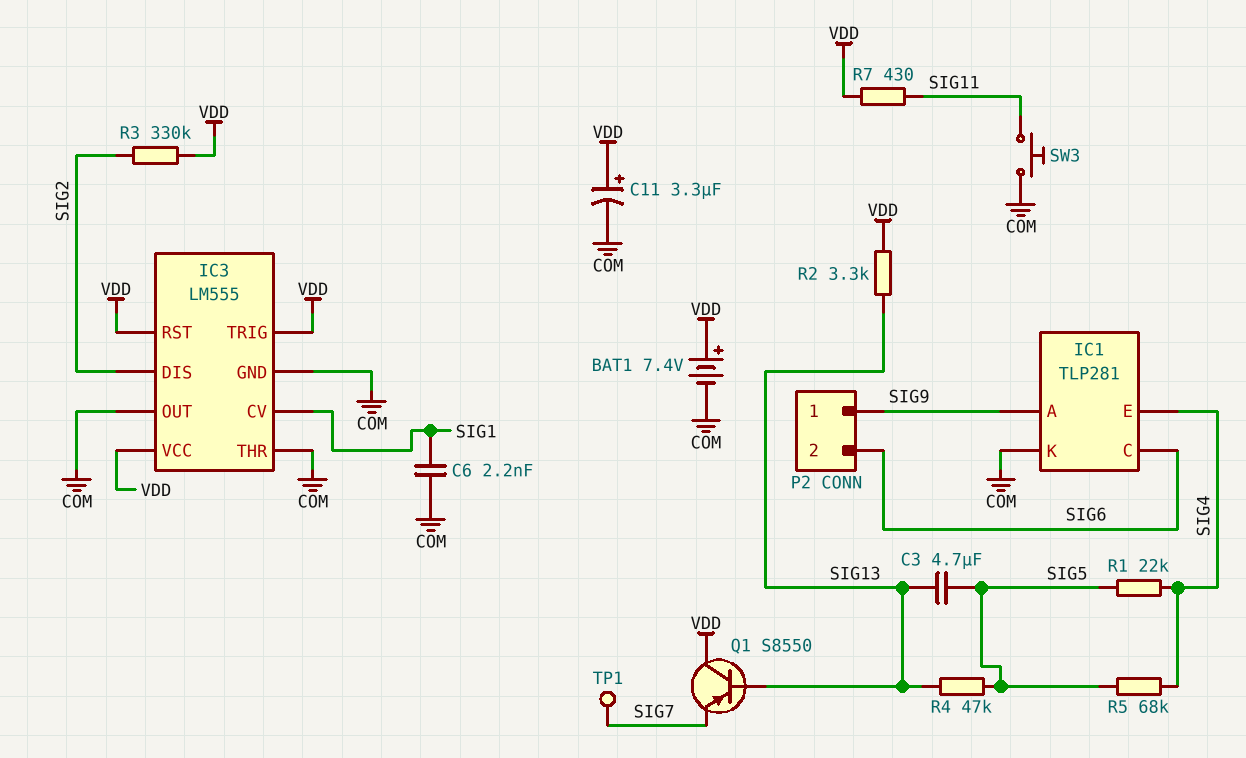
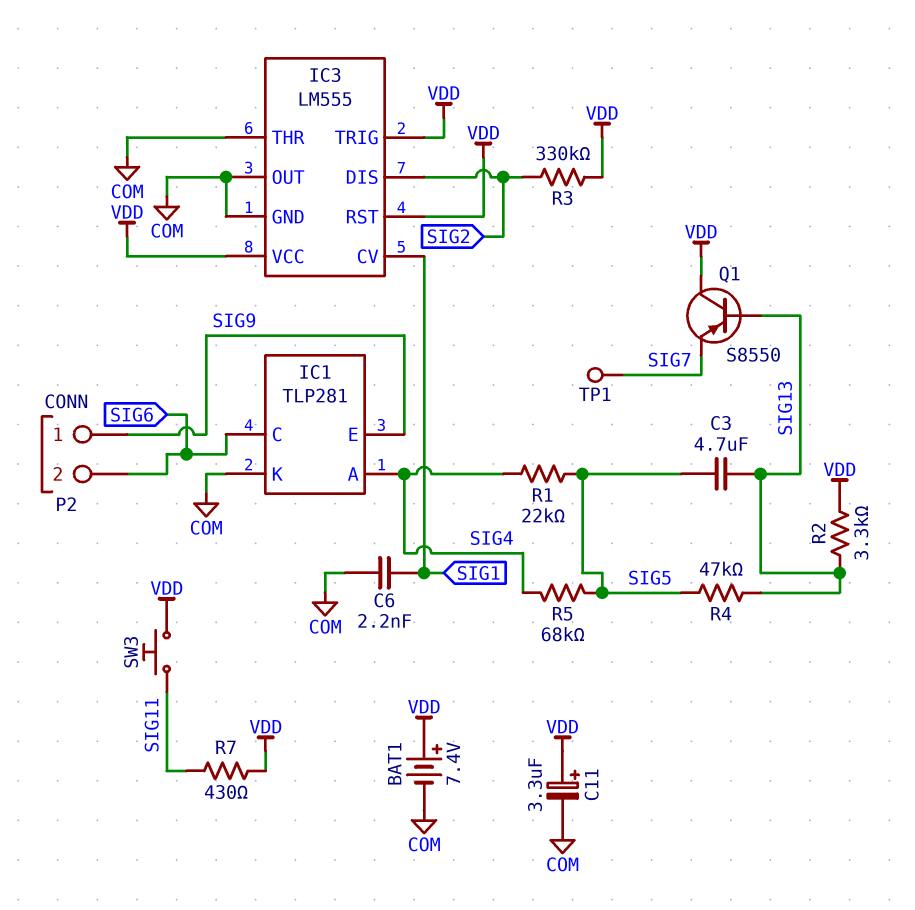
IC1 pin A: SIG9 -> SIG4
IC1 pin E: SIG4 -> SIG9
SW3: button (COM, SIG11) -> button (SIG11, VDD)

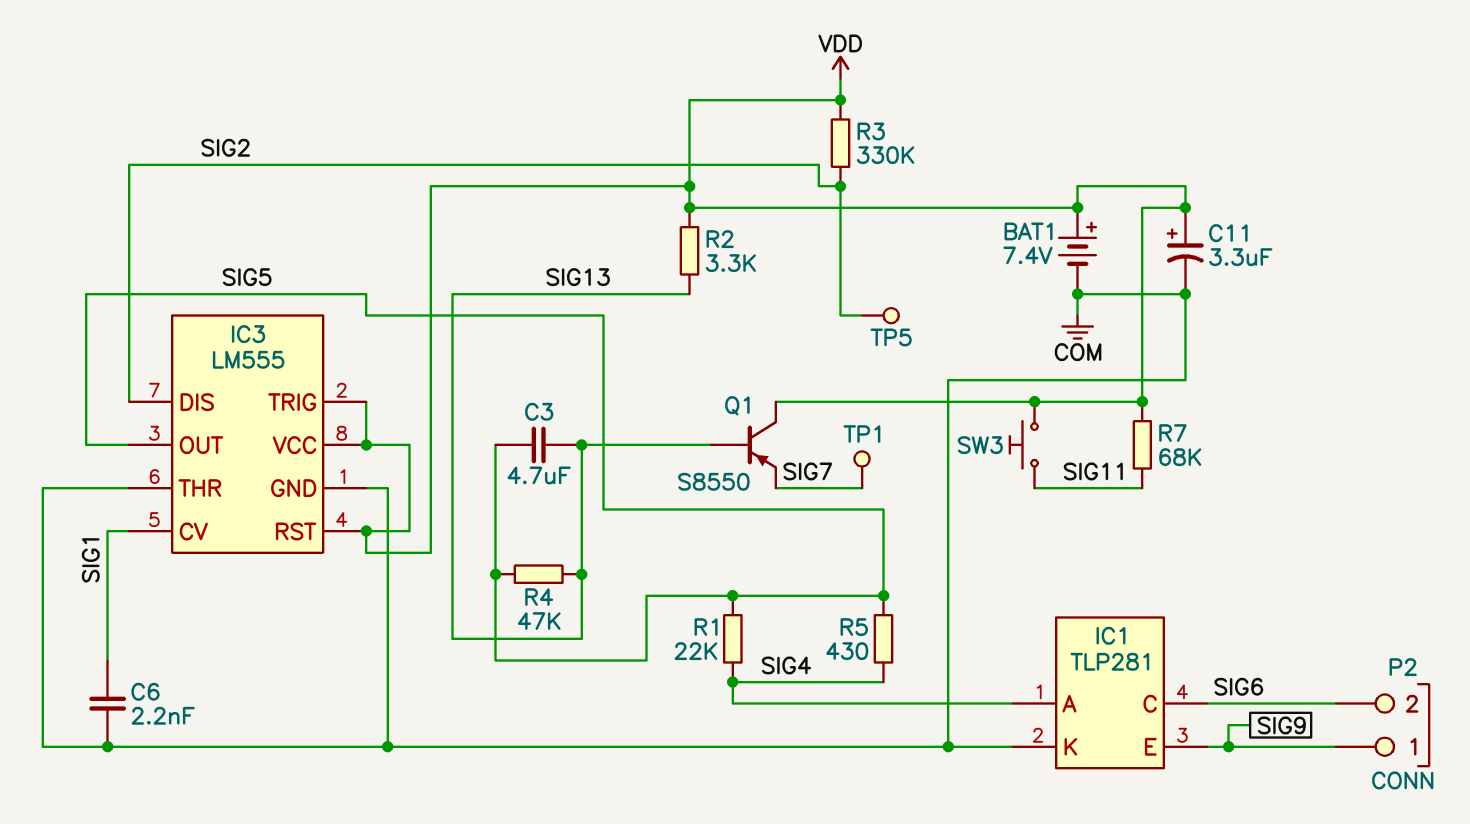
IC3 pin OUT: COM -> SIG5
R5: 68k (SIG4, SIG5) -> 430 (SIG4, SIG5)
R7: 430 (SIG11, VDD) -> 68k (SIG11, VDD)
TP5: none -> test point (SIG2)

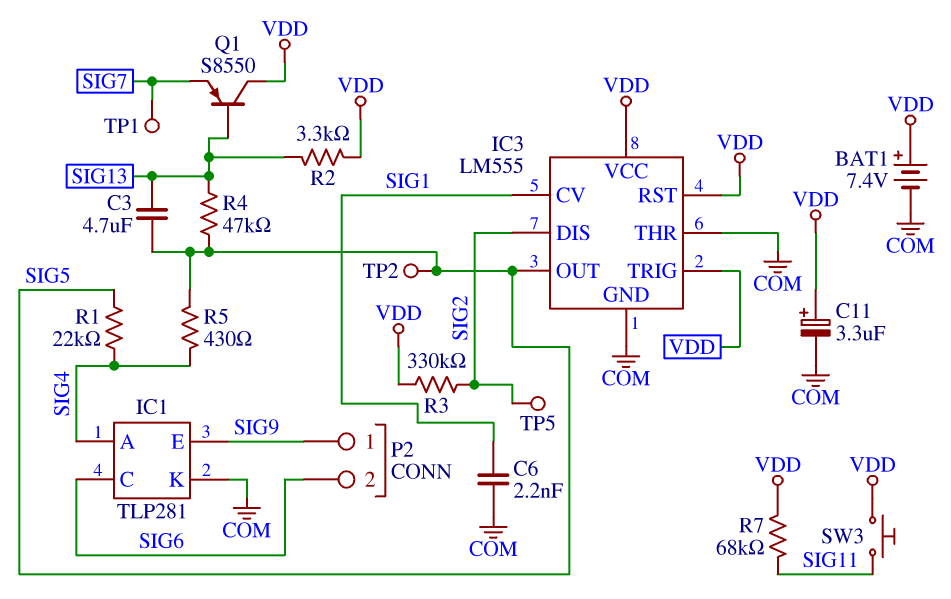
TP2: none -> test point (SIG5)

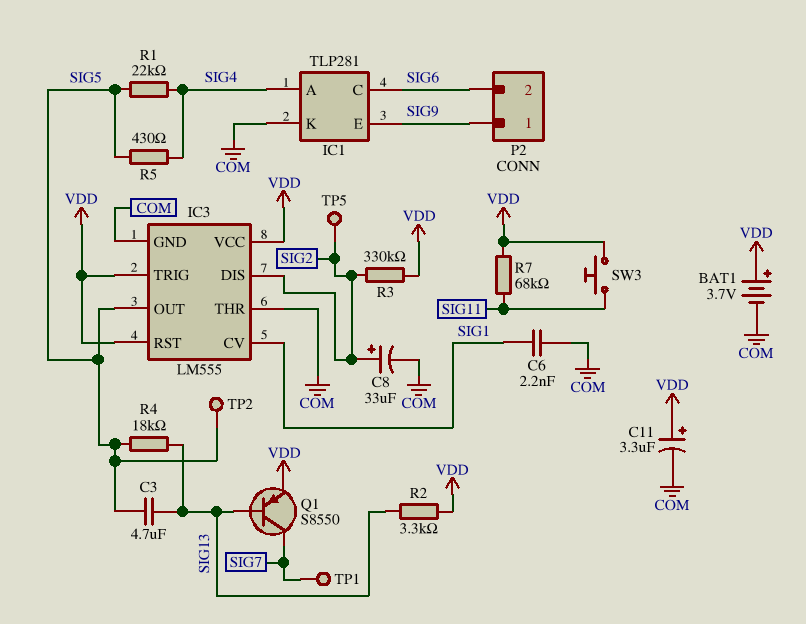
BAT1: 7.4V (plus VDD, minus COM) -> 3.7V (plus VDD, minus COM)
C8: none -> 33uF (plus SIG2, minus COM)
Q1: PNP S8550 (B SIG13, C VDD, E SIG7) -> PNP S8550 (B SIG13, C SIG7, E VDD)
R4: 47k (SIG5, SIG13) -> 18k (SIG5, SIG13)

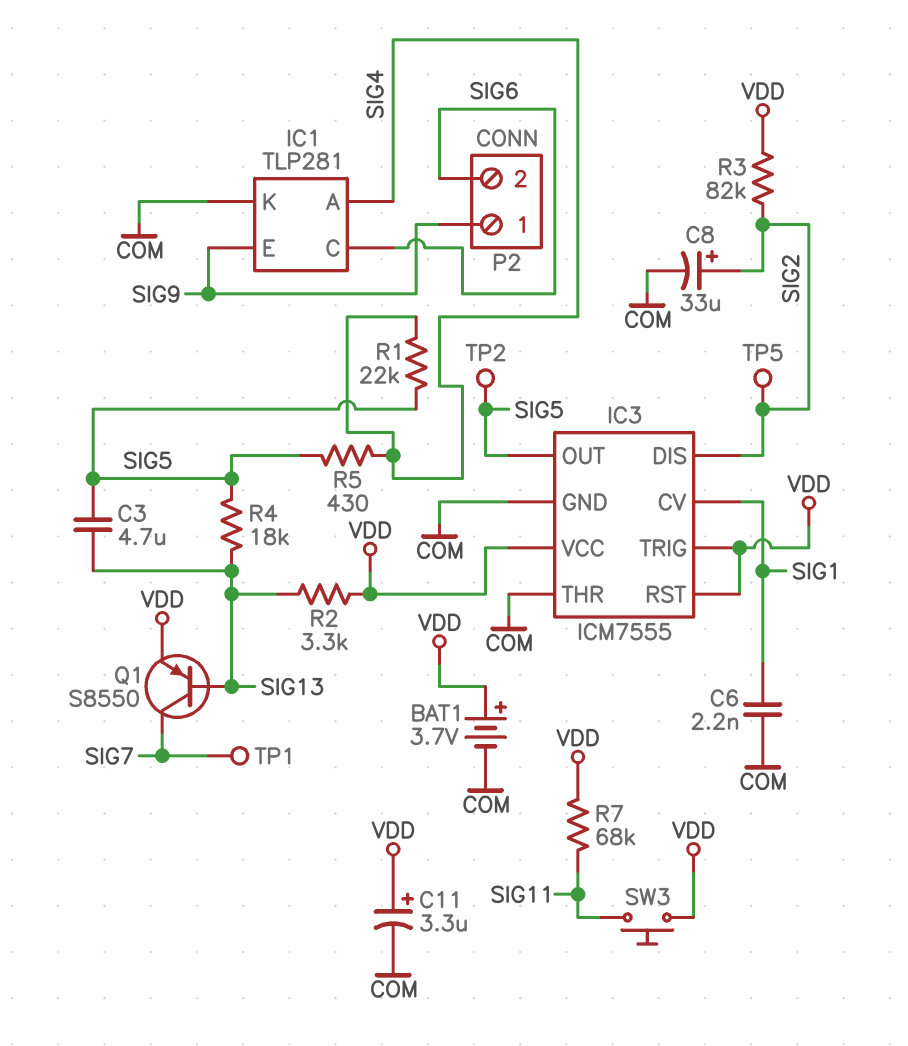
IC3: LM555 -> ICM7555
R3: 330k (SIG2, VDD) -> 82k (SIG2, VDD)

